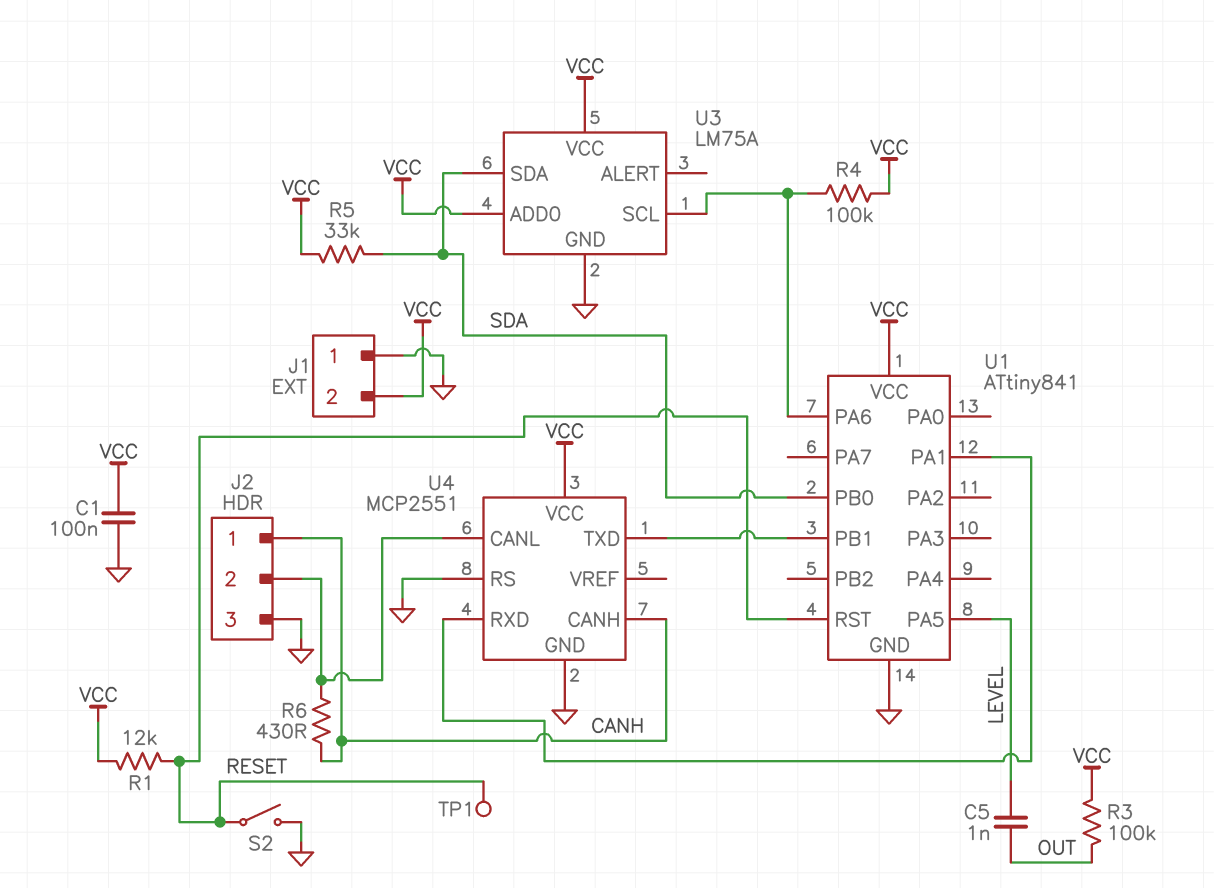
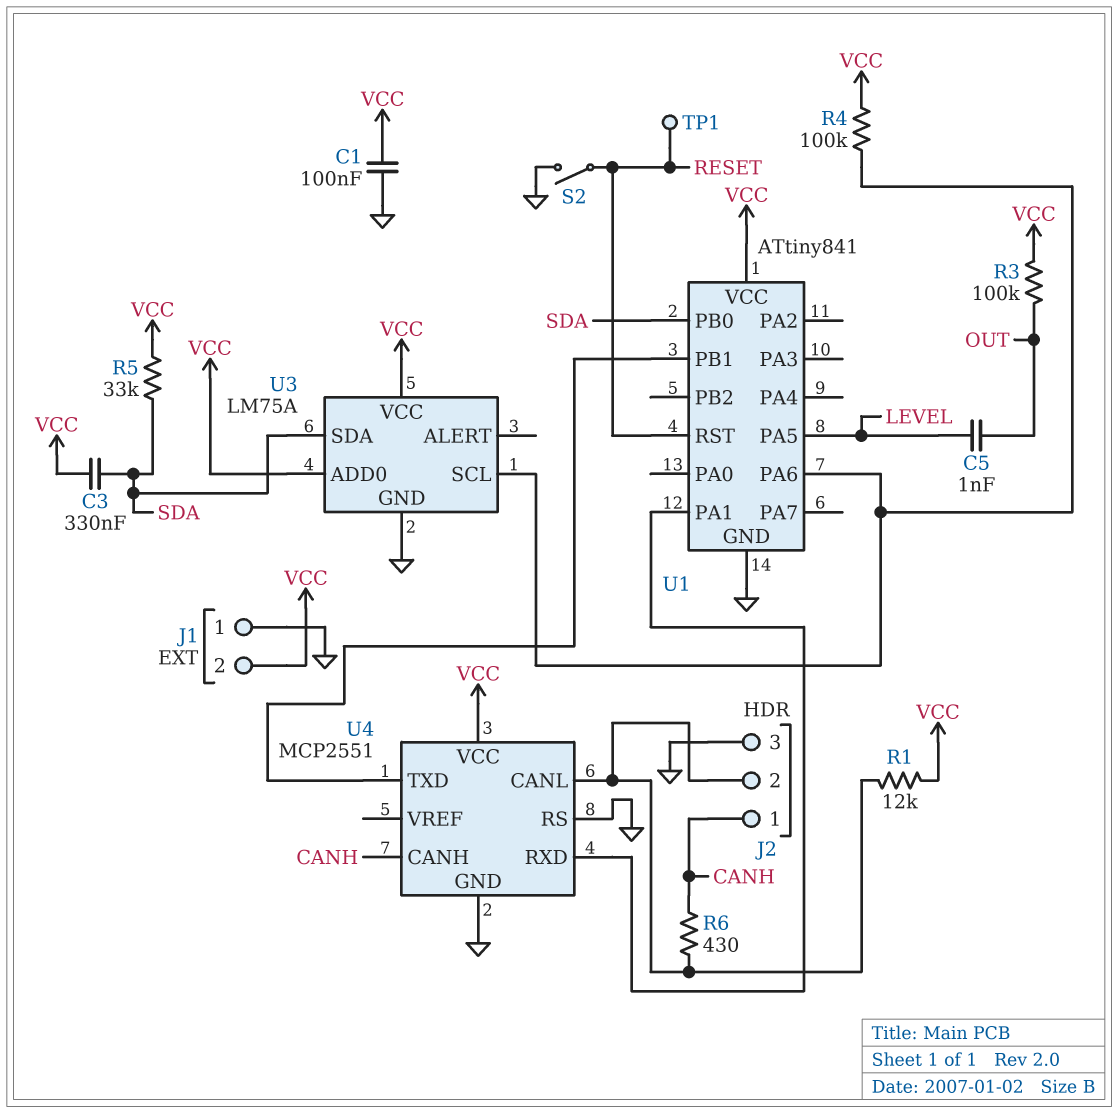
C3: none -> 330nF (SDA, VCC)
R1: 12k (RESET, VCC) -> 12k (J2/2, VCC)

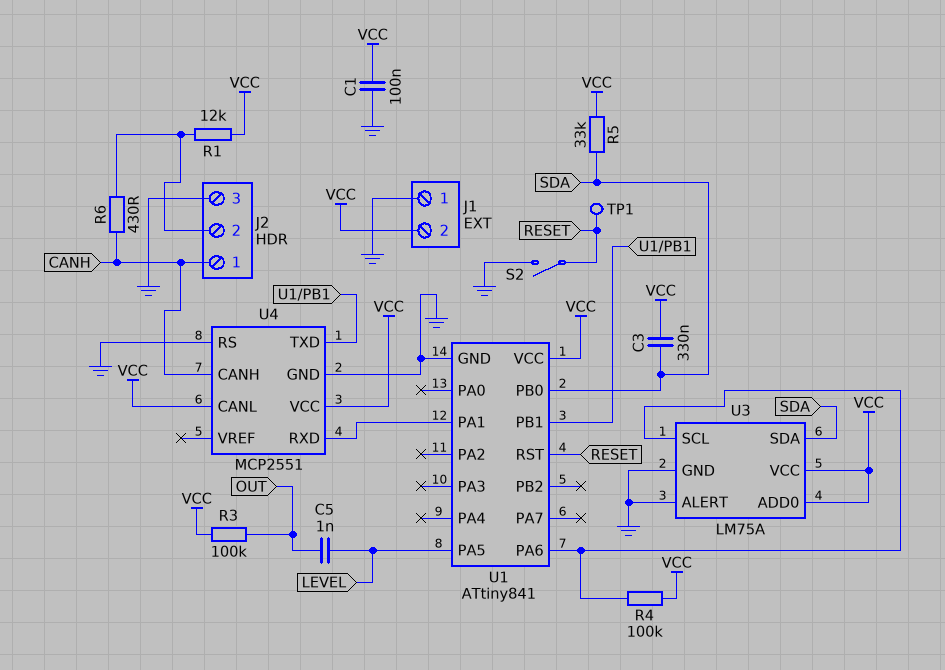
U3 pin ALERT: none -> GND
U4 pin CANL: J2/2 -> VCC

